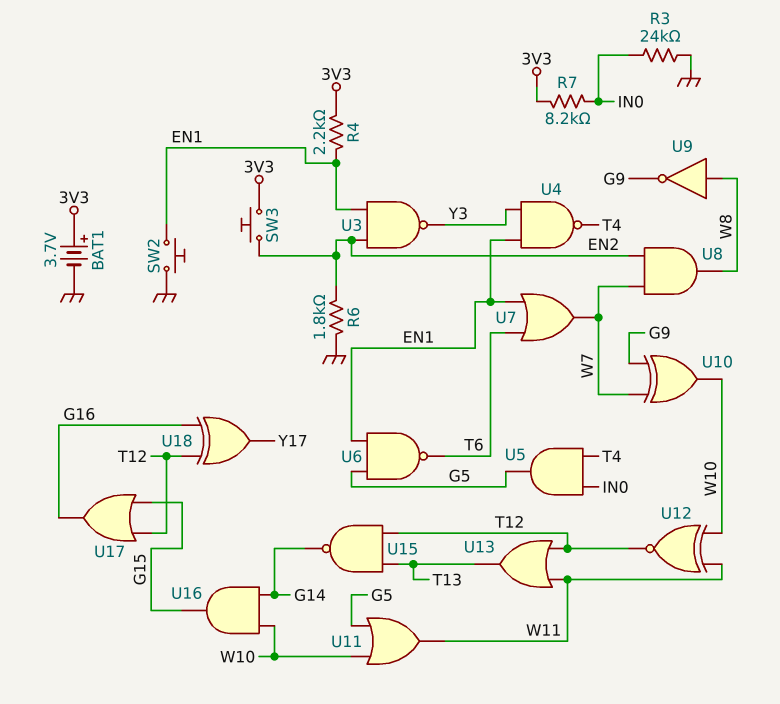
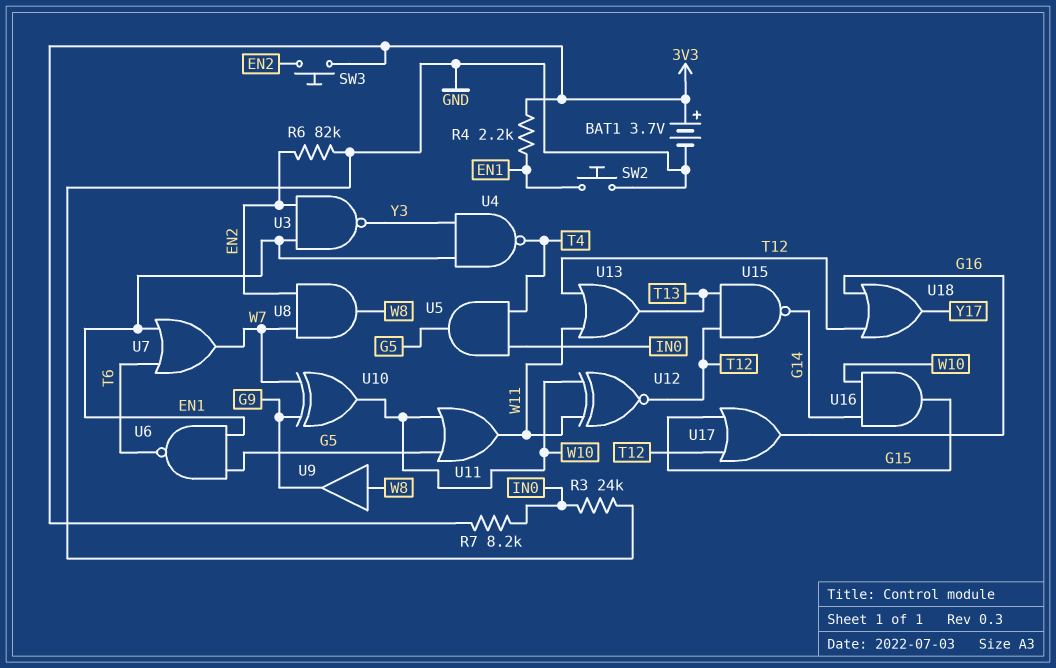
R6: 1.8k (EN2, GND) -> 82k (EN2, GND)
U9: NOT (in W8, out G9) -> buffer (in W8, out G9)
U18: XOR (in G16, in T12, out Y17) -> OR (in G16, in T12, out Y17)

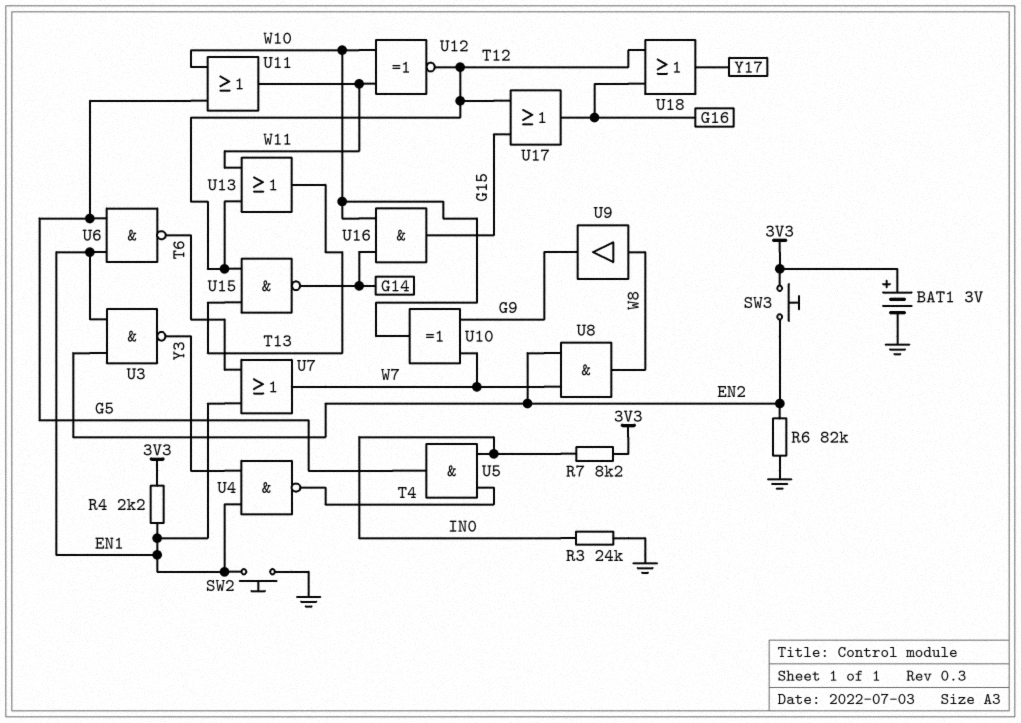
BAT1: 3.7V (plus 3V3, minus GND) -> 3V (plus 3V3, minus GND)

